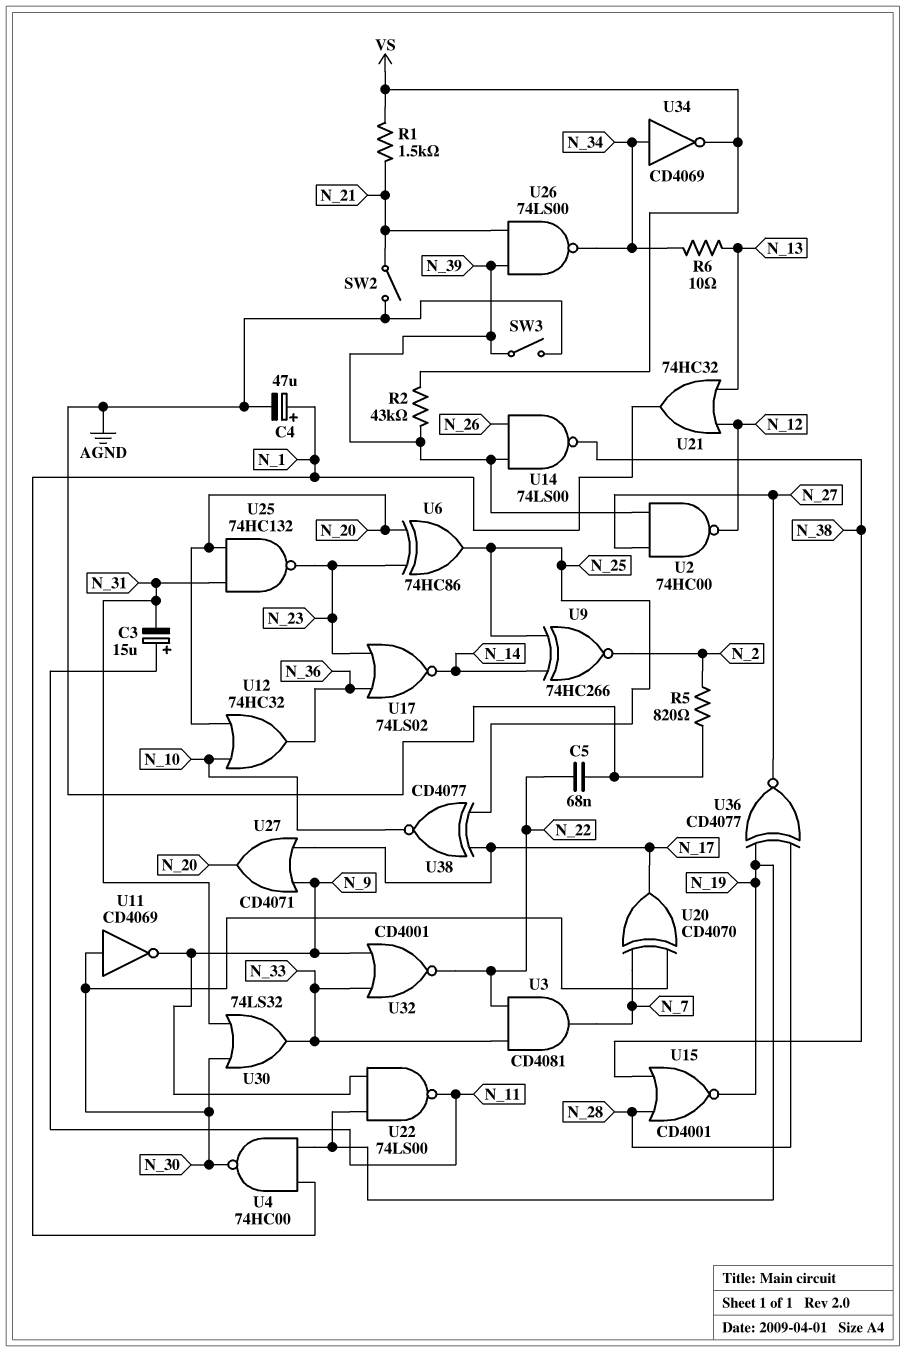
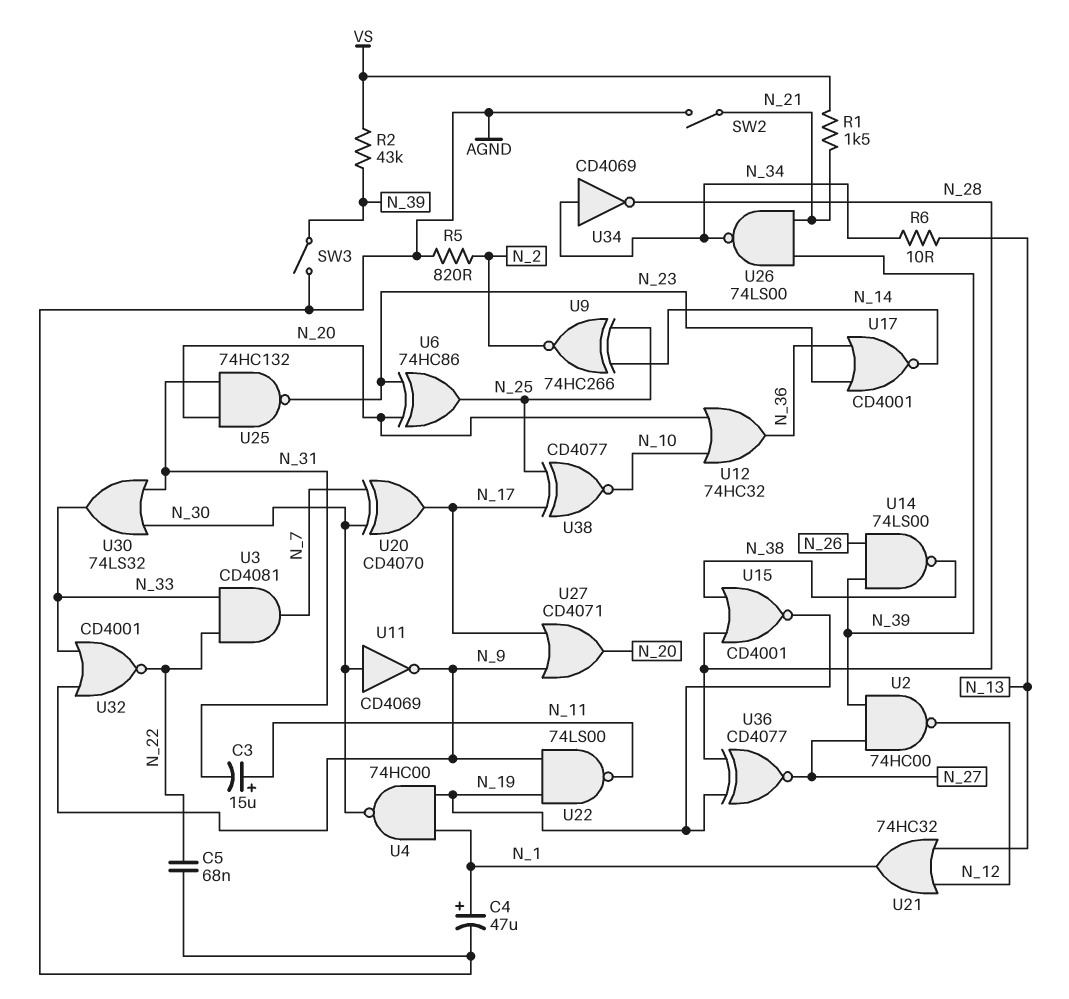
U17: NOR 74LS02 (in N_23, in N_36, out N_14) -> NOR CD4001 (in N_23, in N_36, out N_14)
U34: NOT CD4069 (in N_34, out VS) -> NOT CD4069 (in N_34, out N_28)

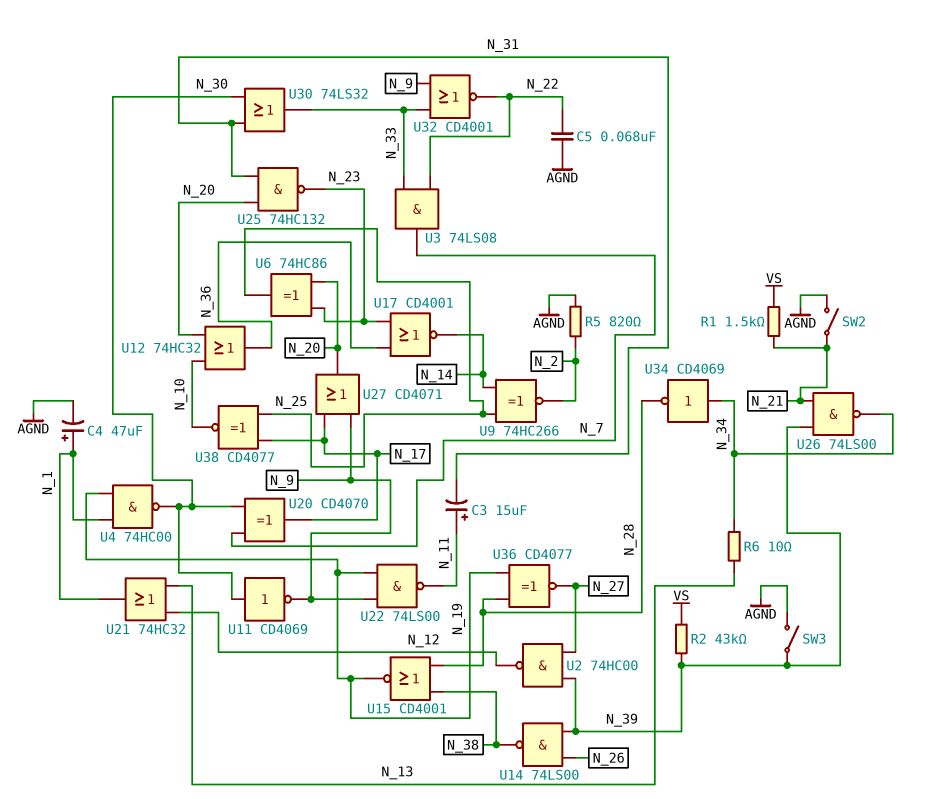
U3: AND CD4081 (in N_22, in N_33, out N_7) -> AND 74LS08 (in N_22, in N_33, out N_7)

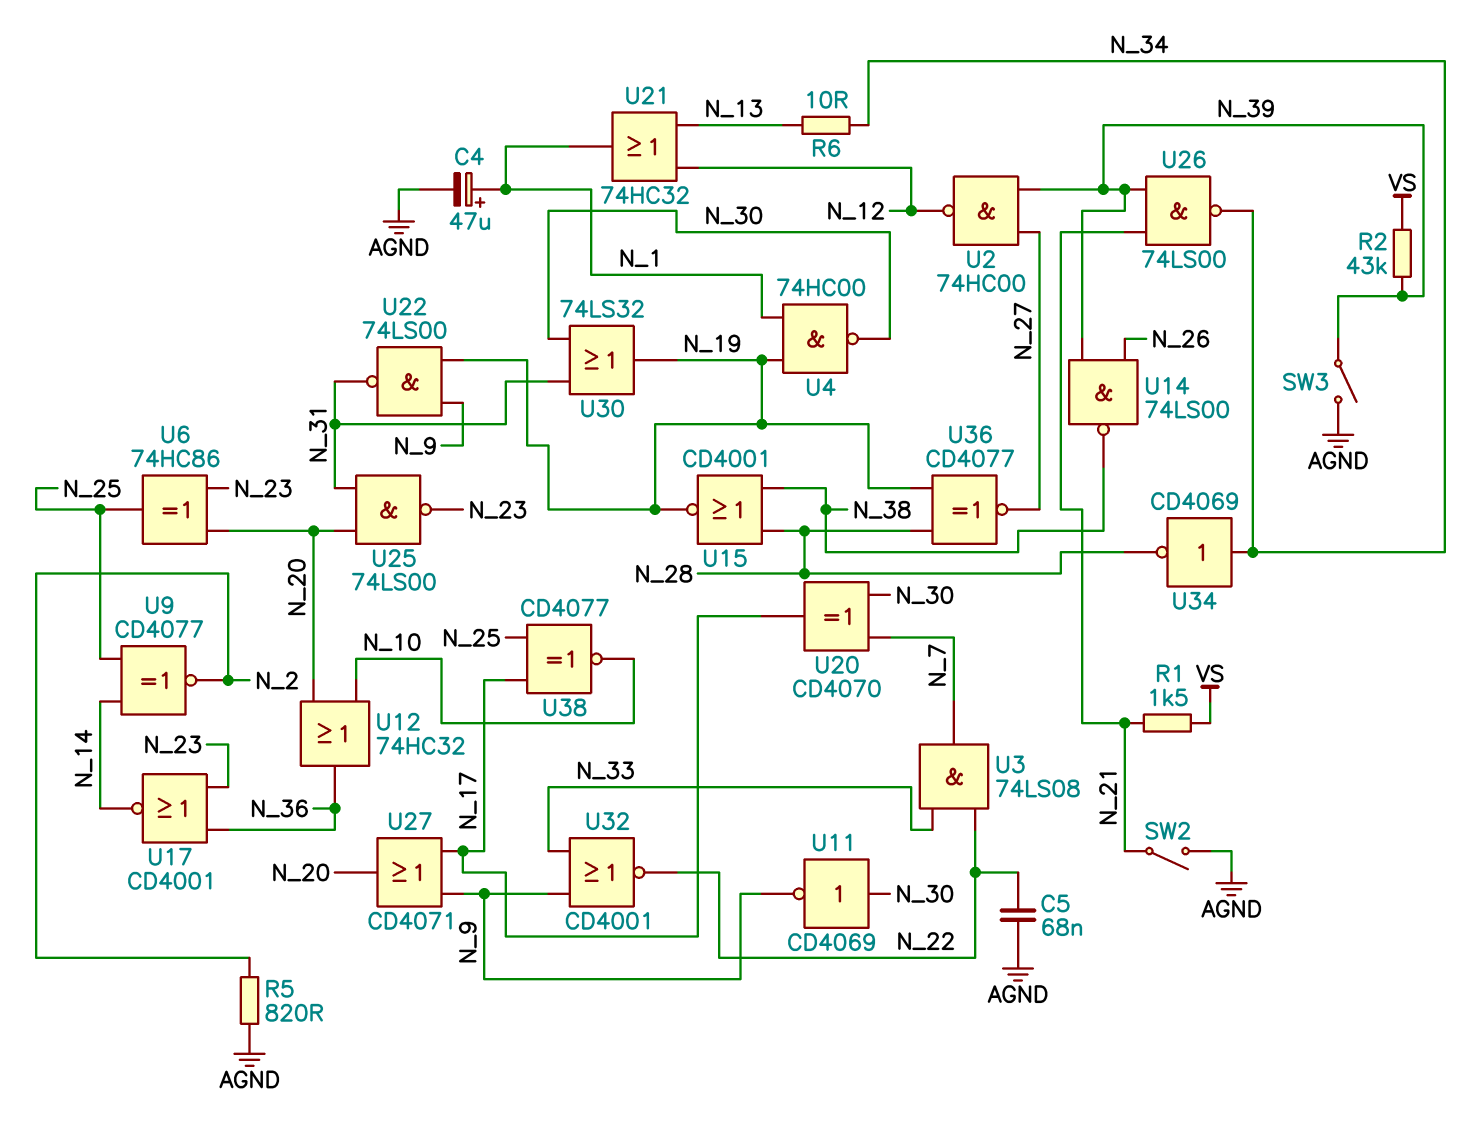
C3: 15uF (plus N_11, minus N_31) -> none
U9: XNOR 74HC266 (in N_14, in N_25, out N_2) -> XNOR CD4077 (in N_14, in N_25, out N_2)
U22: NAND 74LS00 (in N_9, in N_19, out N_11) -> NAND 74LS00 (in N_9, in N_19, out N_31)
U25: NAND 74HC132 (in N_20, in N_31, out N_23) -> NAND 74LS00 (in N_20, in N_31, out N_23)
U30: OR 74LS32 (in N_30, in N_31, out N_33) -> OR 74LS32 (in N_30, in N_31, out N_19)

